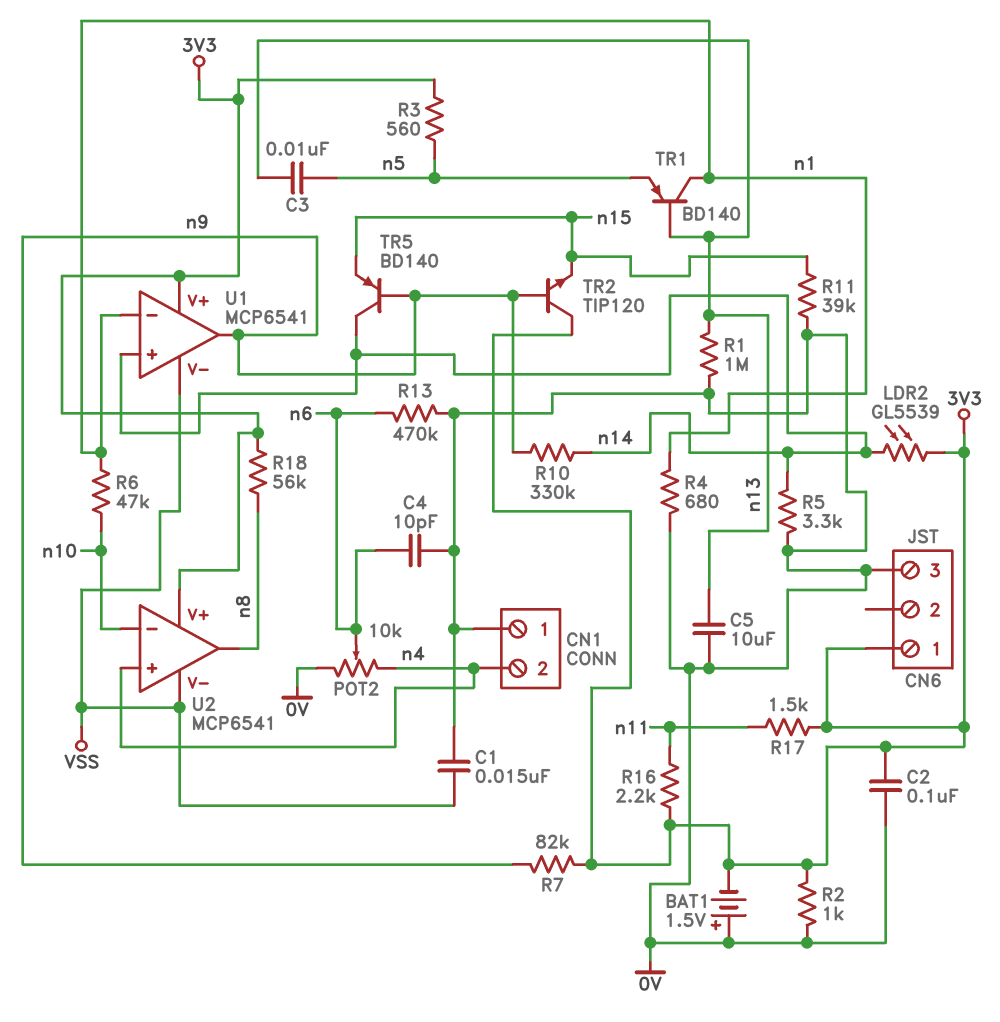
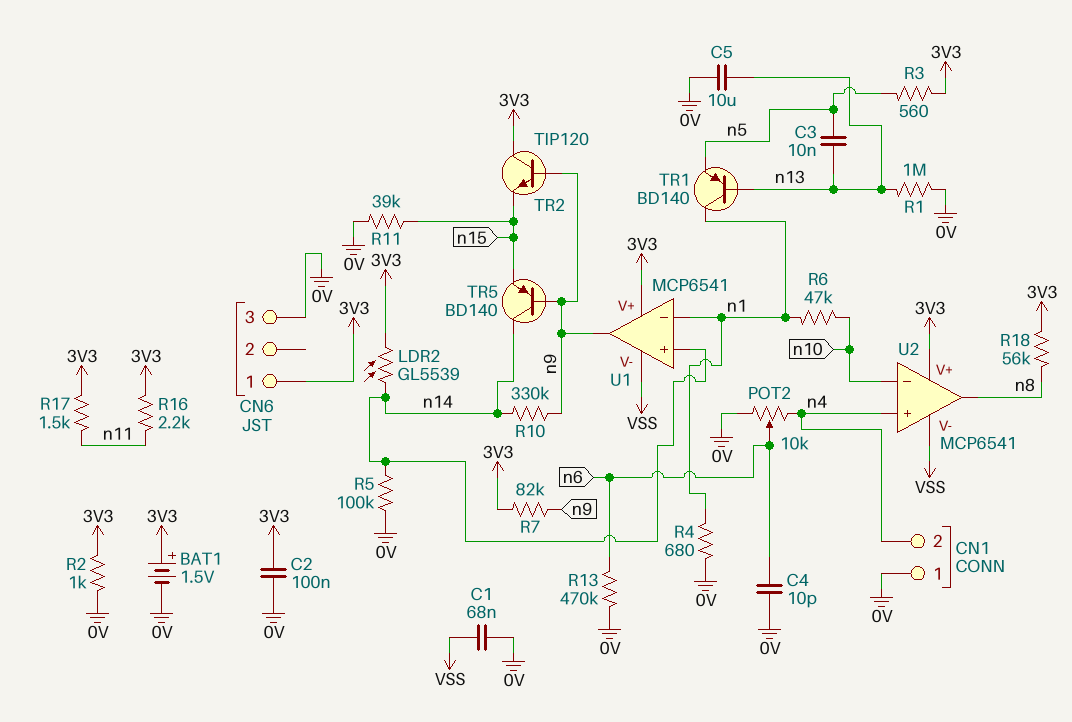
BAT1: 1.5V (plus 0V, minus 3V3) -> 1.5V (plus 3V3, minus 0V)
C1: 15nF (0V, VSS) -> 68nF (0V, VSS)
R5: 3.3k (0V, n14) -> 100k (0V, n14)

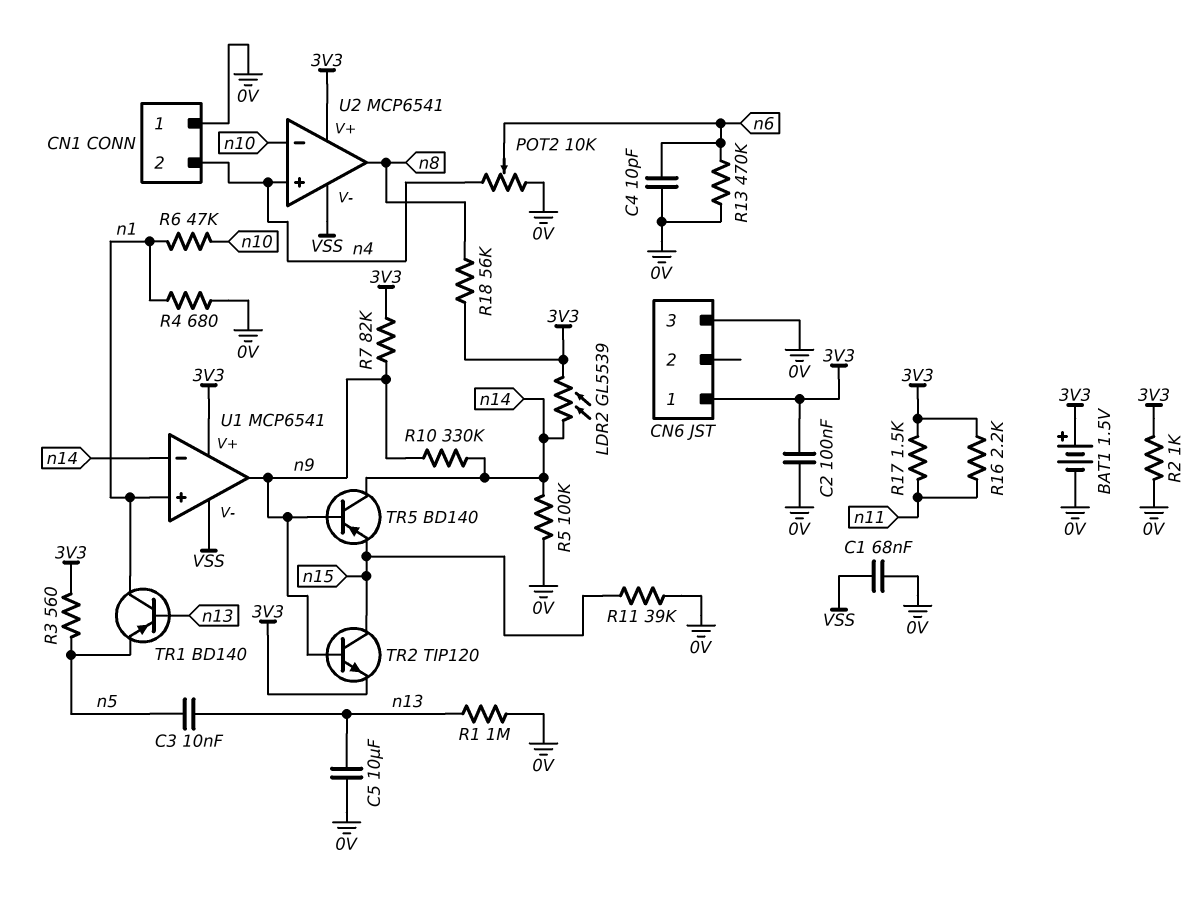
TR2: NPN TIP120 (B n9, C 3V3, E n15) -> NPN TIP120 (B n9, C n15, E 3V3)
U1 pin in+: n14 -> n1
U1 pin in-: n1 -> n14

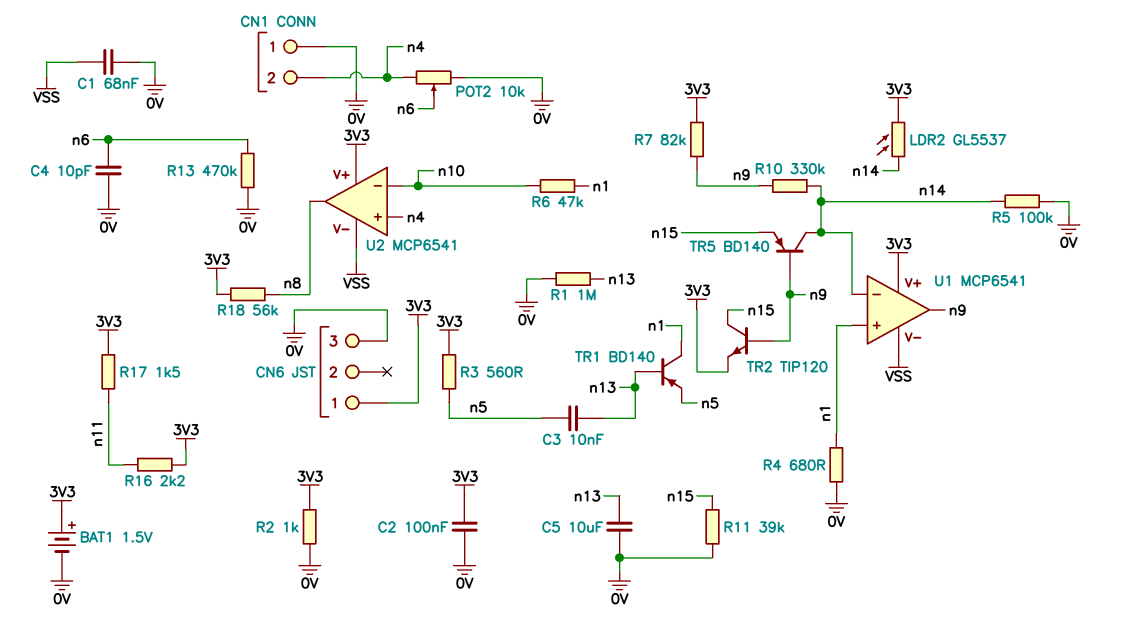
LDR2: GL5539 (3V3, n14) -> GL5537 (3V3, n14)

